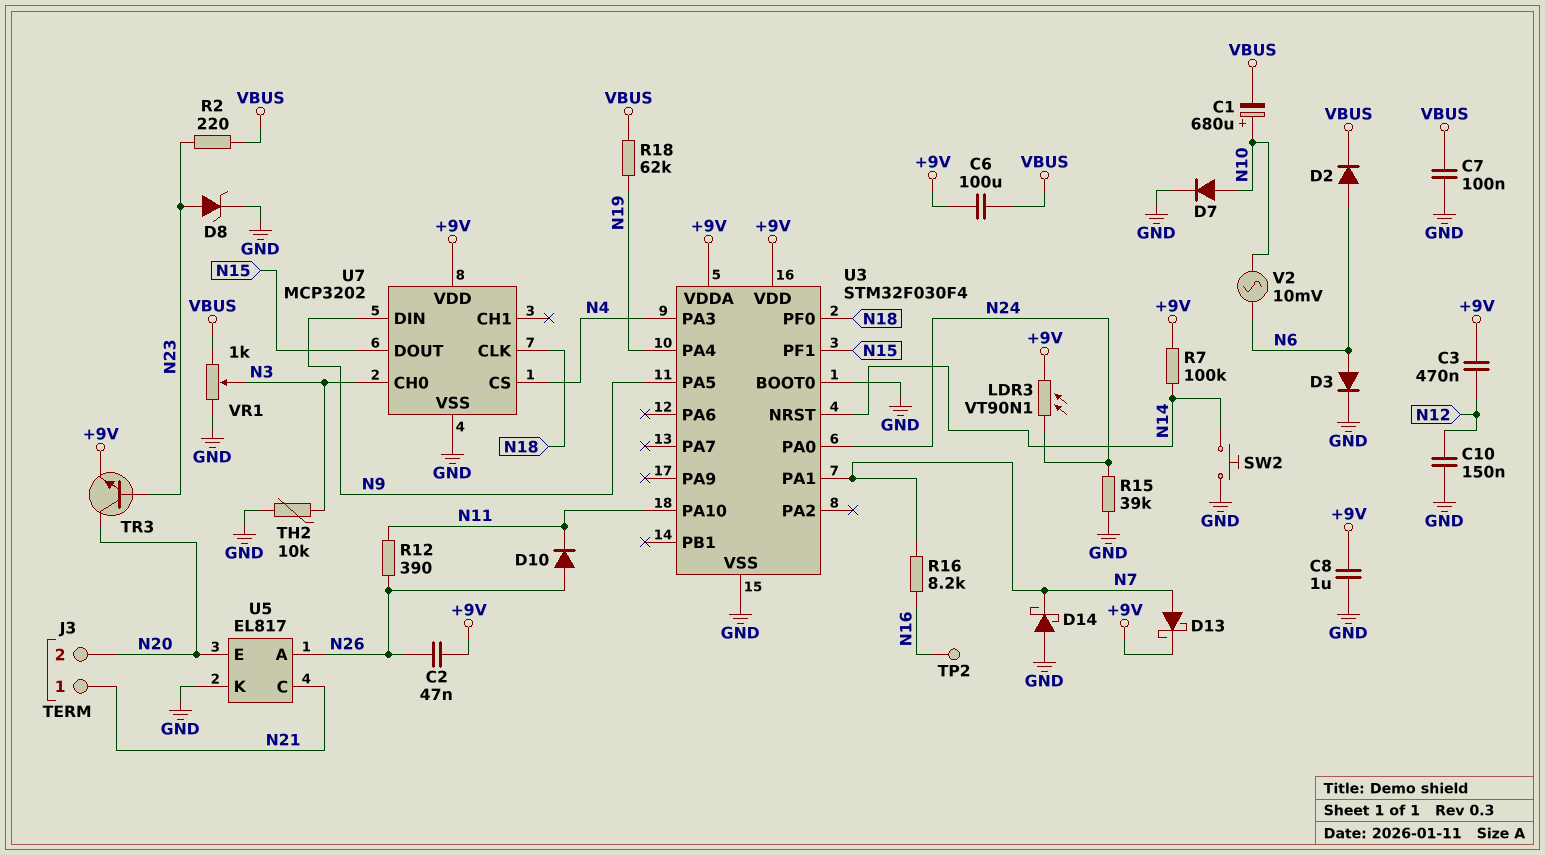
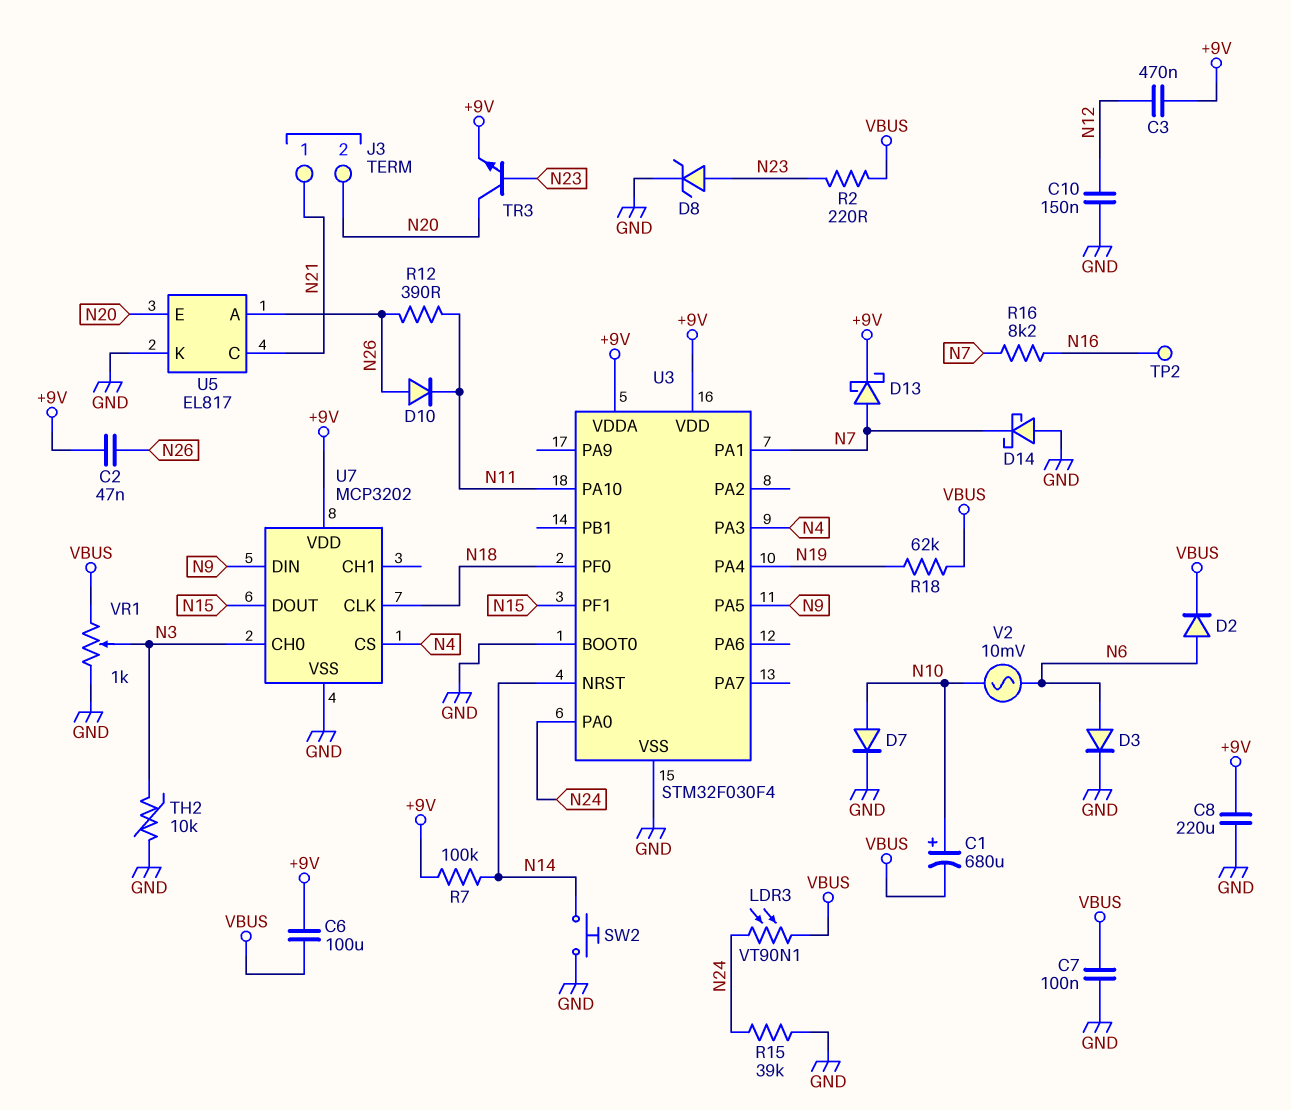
C8: 1uF (+9V, GND) -> 220uF (+9V, GND)
LDR3: VT90N1 (+9V, N24) -> VT90N1 (N24, VBUS)

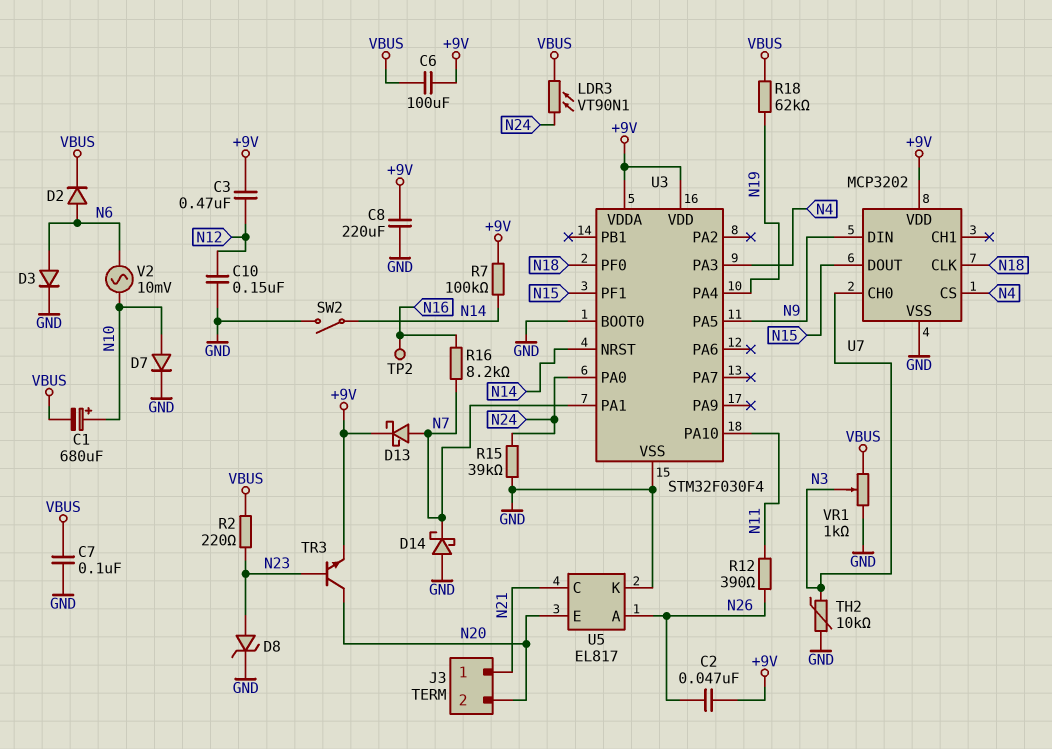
D10: diode (A N26, K N11) -> none
SW2: button (GND, N14) -> switch (GND, N14)

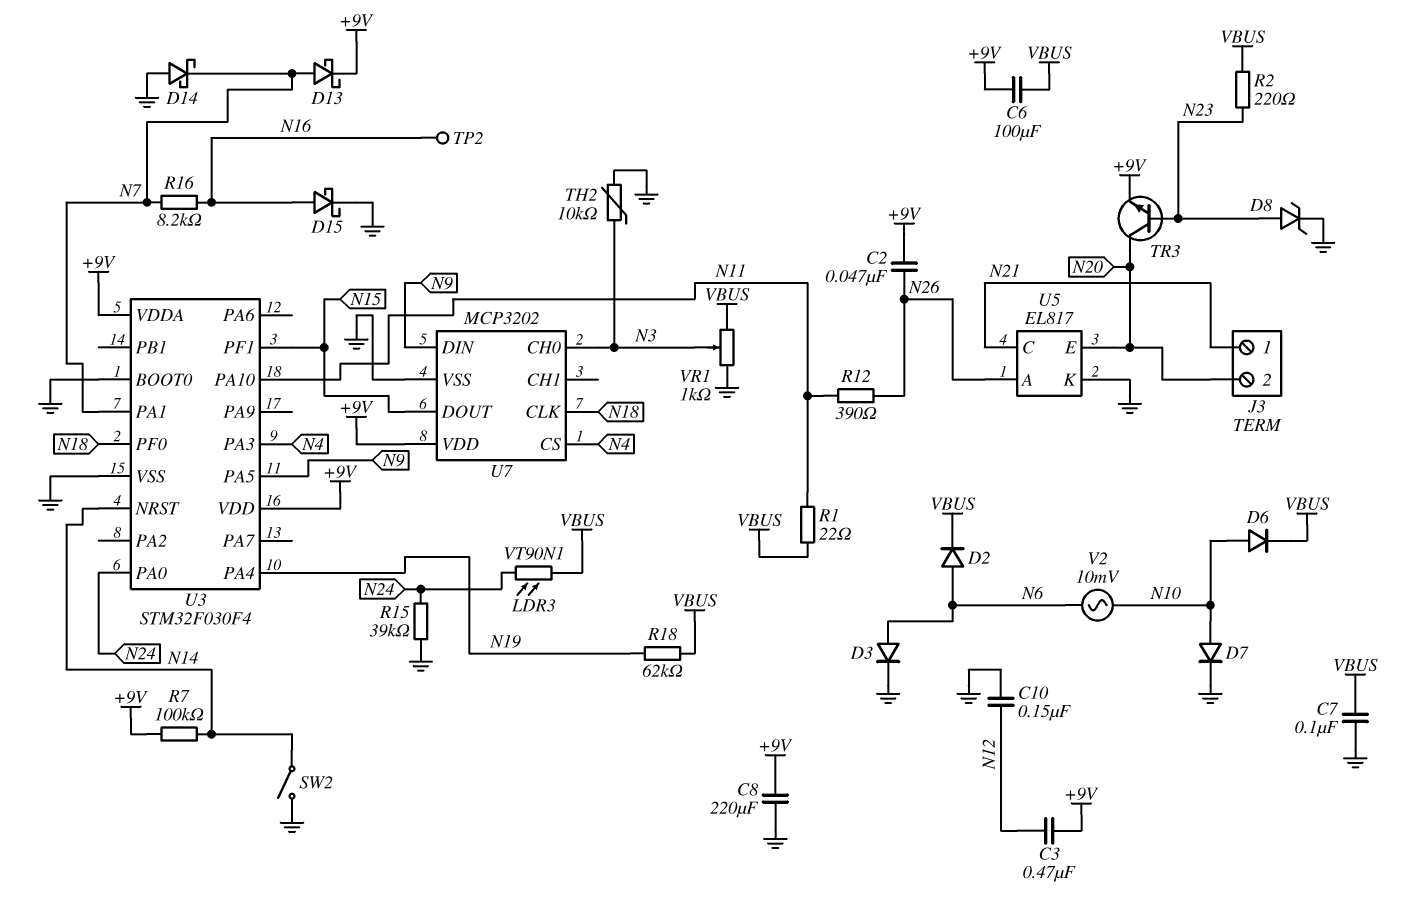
C1: 680uF (plus N10, minus VBUS) -> none
D6: none -> diode (A N10, K VBUS)
D15: none -> schottky (A N16, K GND)
R1: none -> 22 (N11, VBUS)

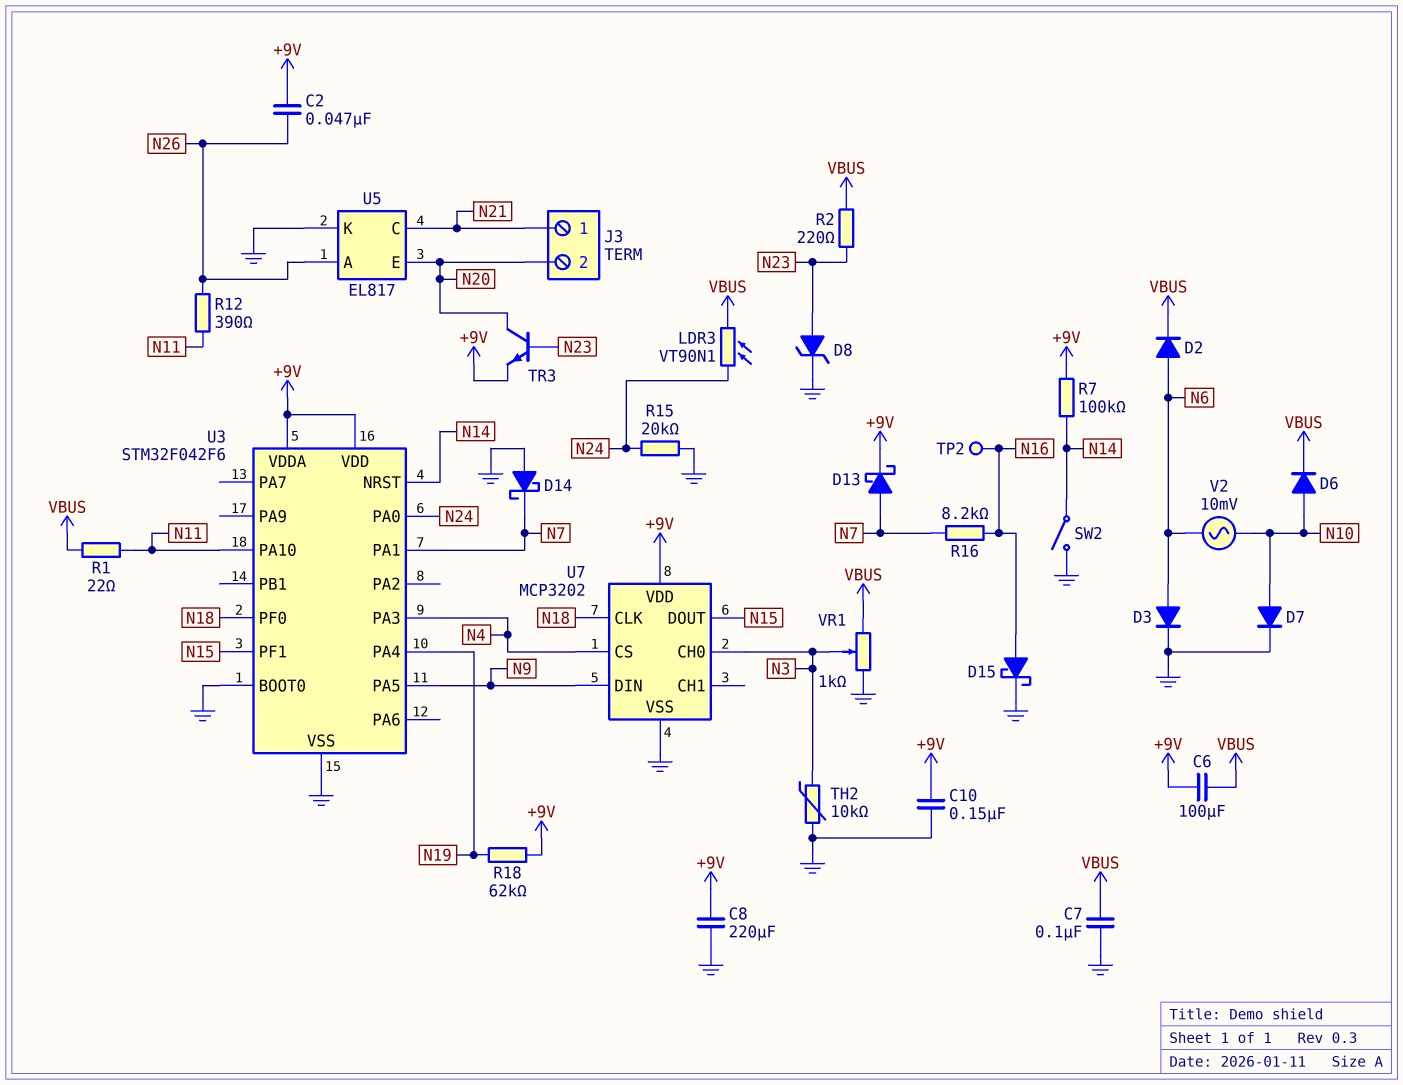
C3: 470nF (+9V, N12) -> none
C10: 150nF (GND, N12) -> 150nF (+9V, GND)
R15: 39k (GND, N24) -> 20k (GND, N24)
R18: 62k (N19, VBUS) -> 62k (+9V, N19)
U3: STM32F030F4 -> STM32F042F6

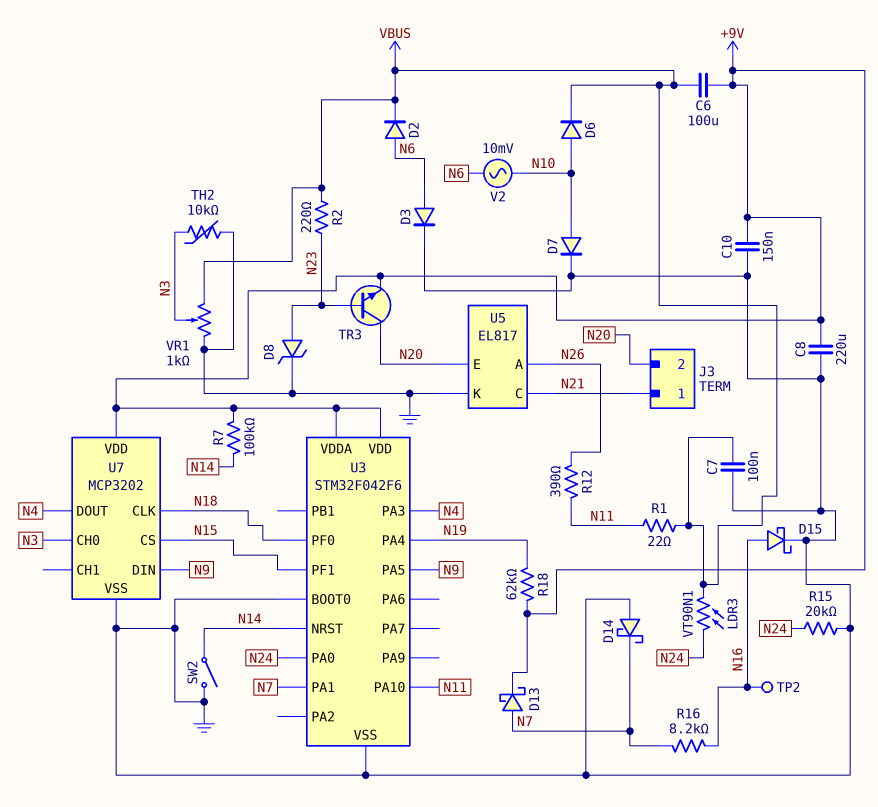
C2: 47nF (+9V, N26) -> none
U7 pin CS: N4 -> N15
U7 pin DOUT: N15 -> N4

